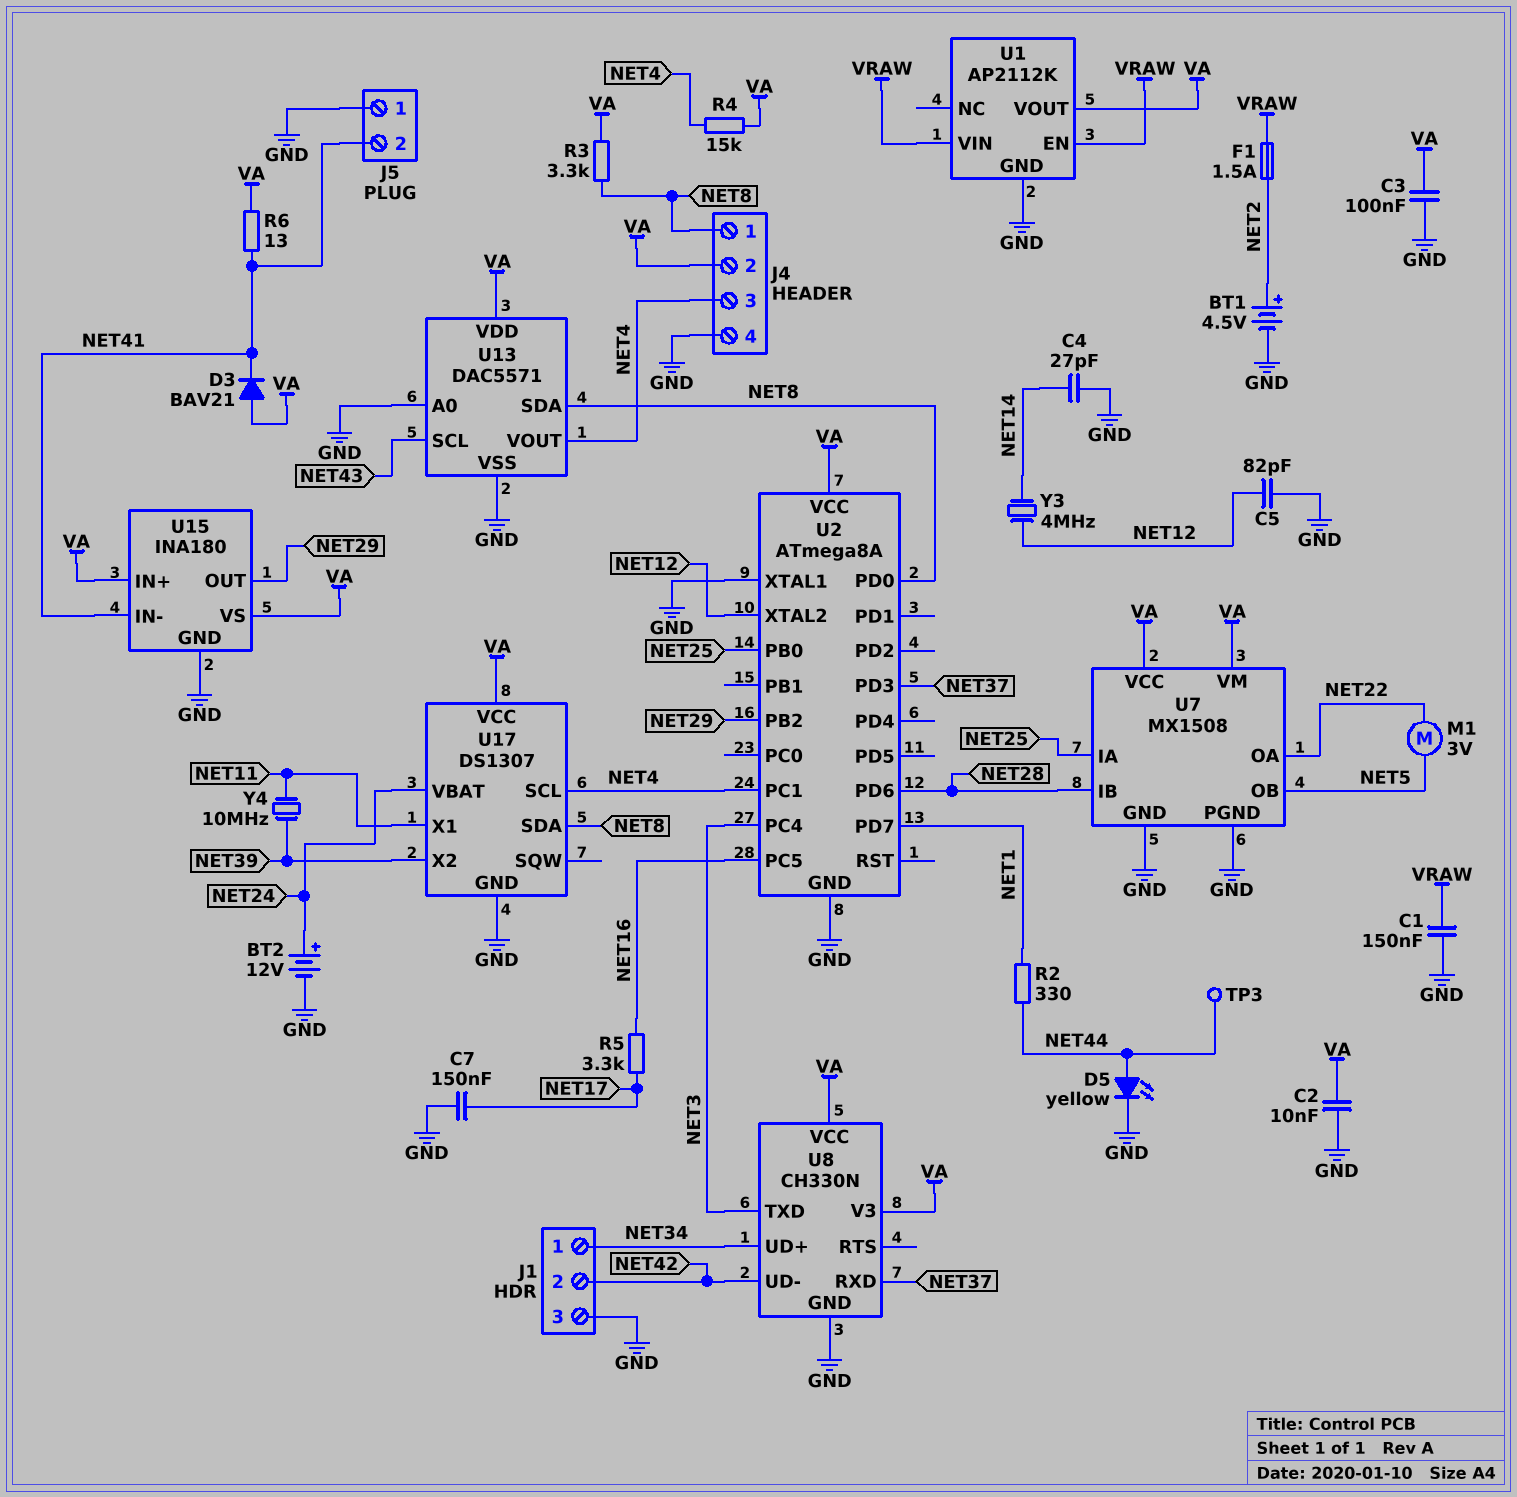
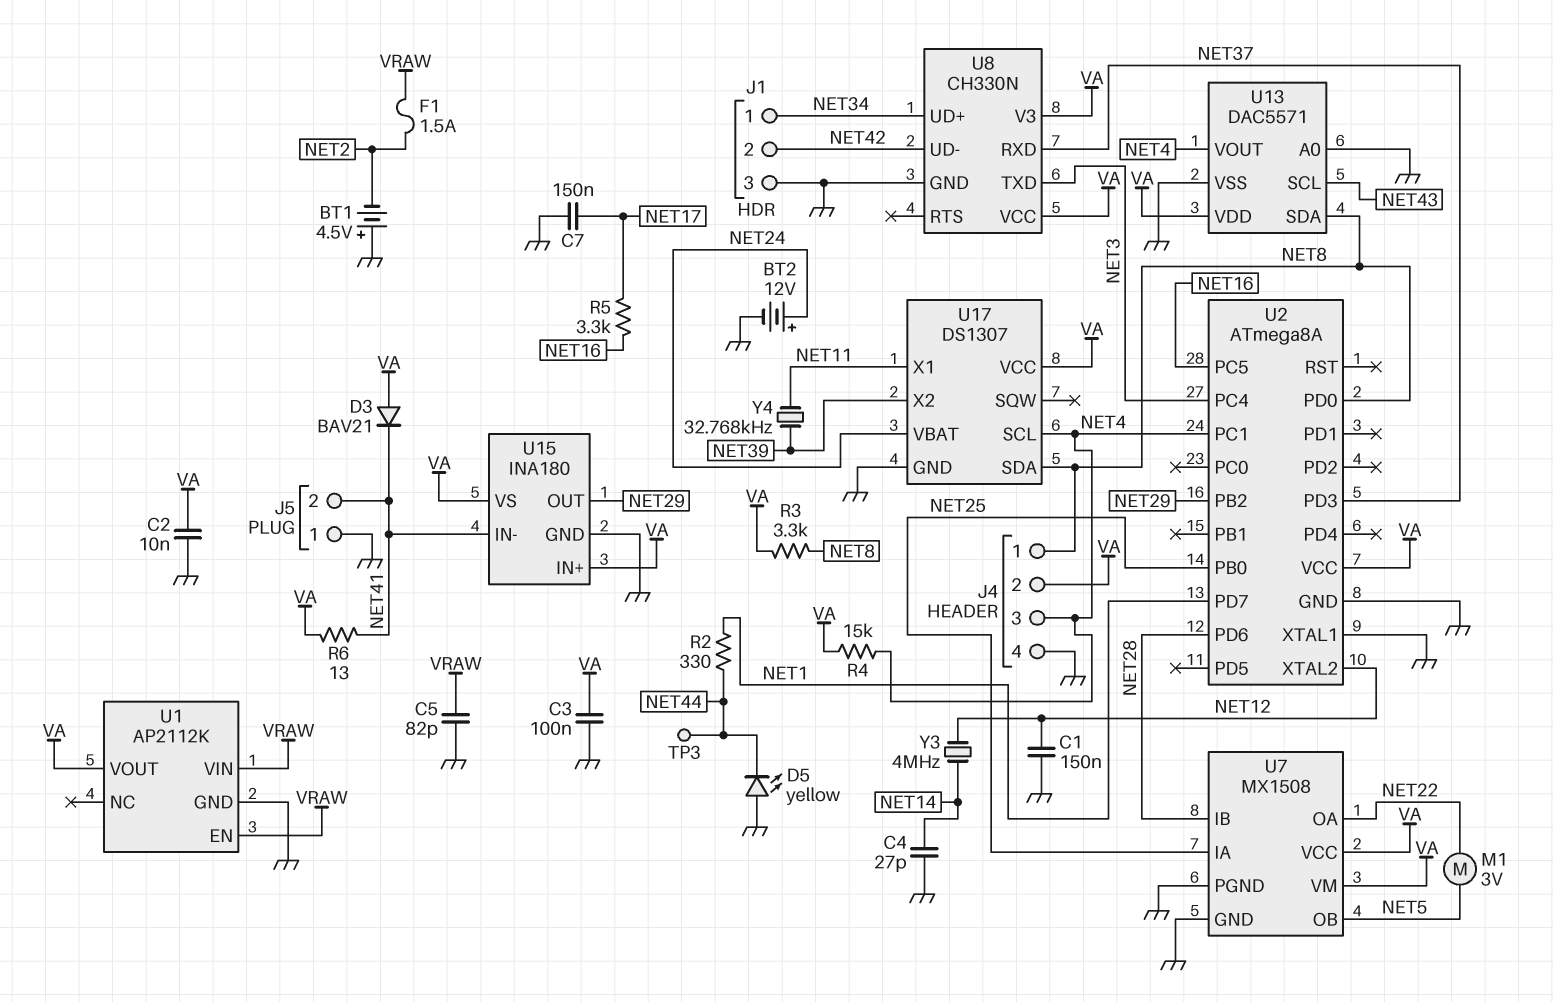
BT1: 4.5V (plus NET2, minus GND) -> 4.5V (plus GND, minus NET2)
C1: 150nF (GND, VRAW) -> 150nF (GND, NET12)
C5: 82pF (GND, NET12) -> 82pF (GND, VRAW)
D5: LED yellow (A NET44, K GND) -> LED yellow (A GND, K NET44)
Y4: 10MHz (NET11, NET39) -> 32.768kHz (NET11, NET39)

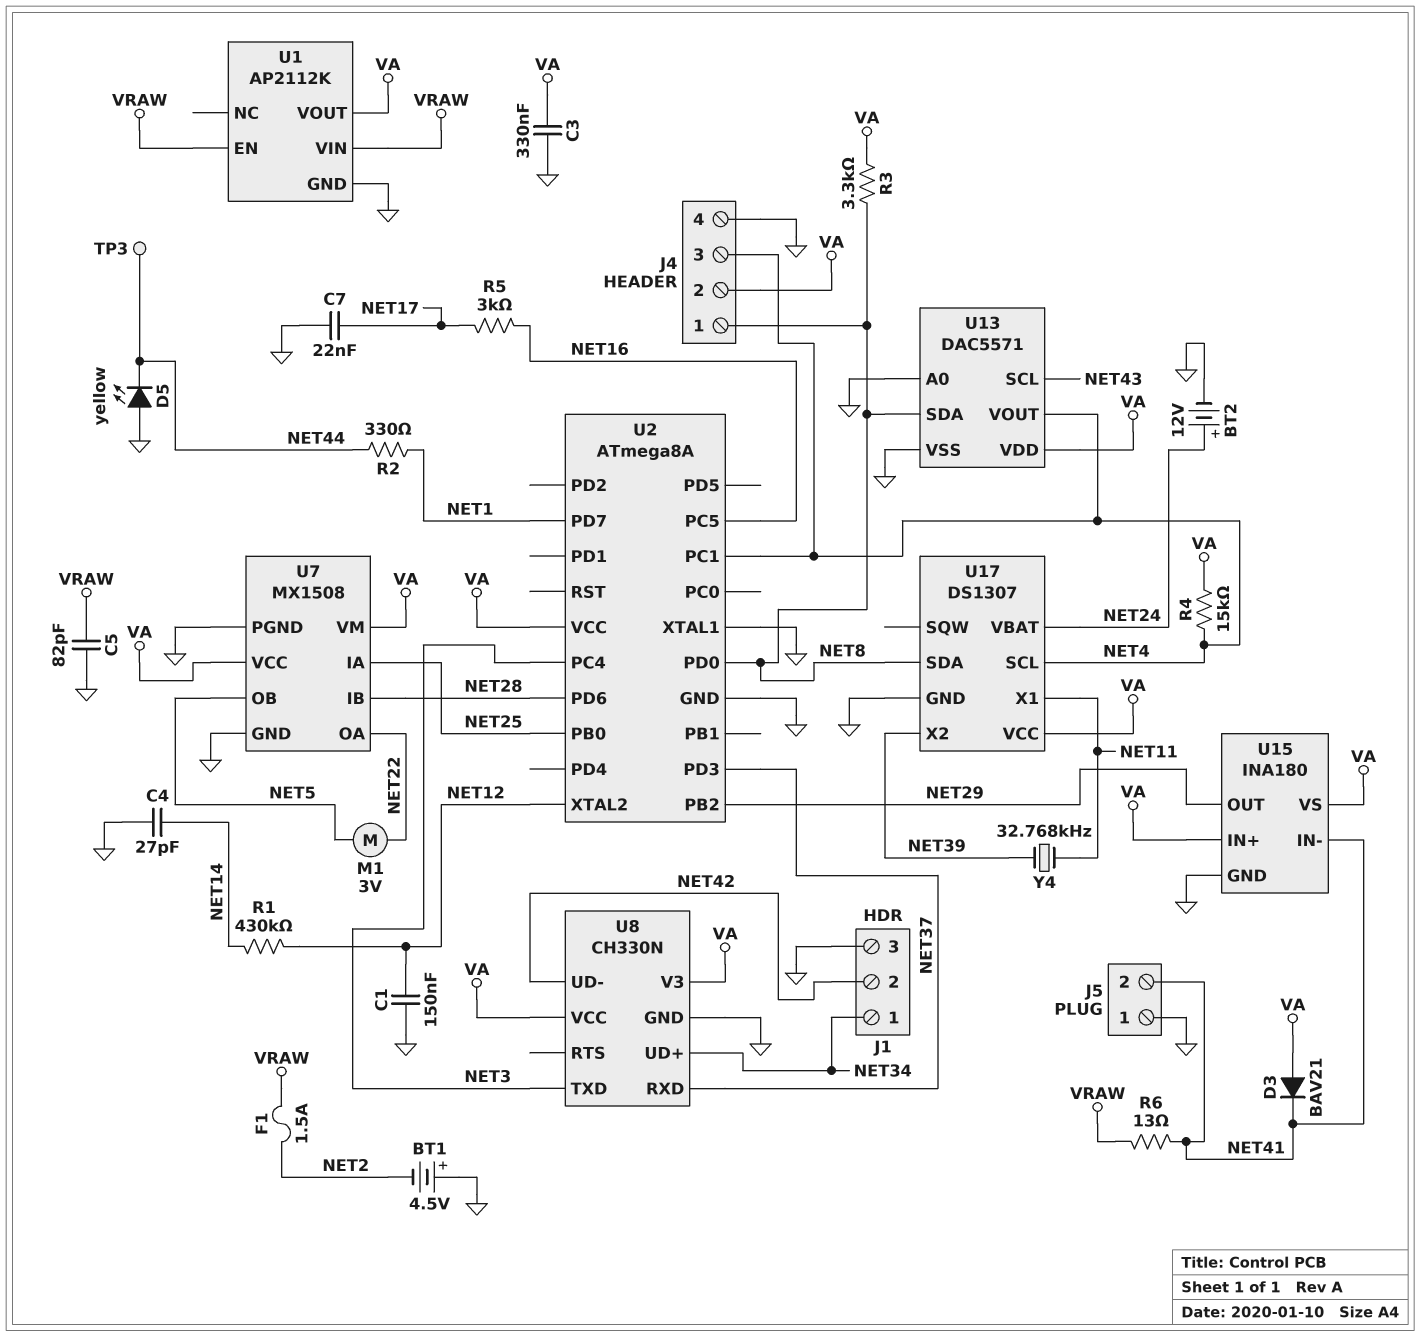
C2: 10nF (GND, VA) -> none
C3: 100nF (GND, VA) -> 330nF (GND, VA)
C7: 150nF (GND, NET17) -> 22nF (GND, NET17)
R1: none -> 430k (NET12, NET14)
R5: 3.3k (NET16, NET17) -> 3k (NET16, NET17)
R6: 13 (NET41, VA) -> 13 (NET41, VRAW)
Y3: 4MHz (NET12, NET14) -> none

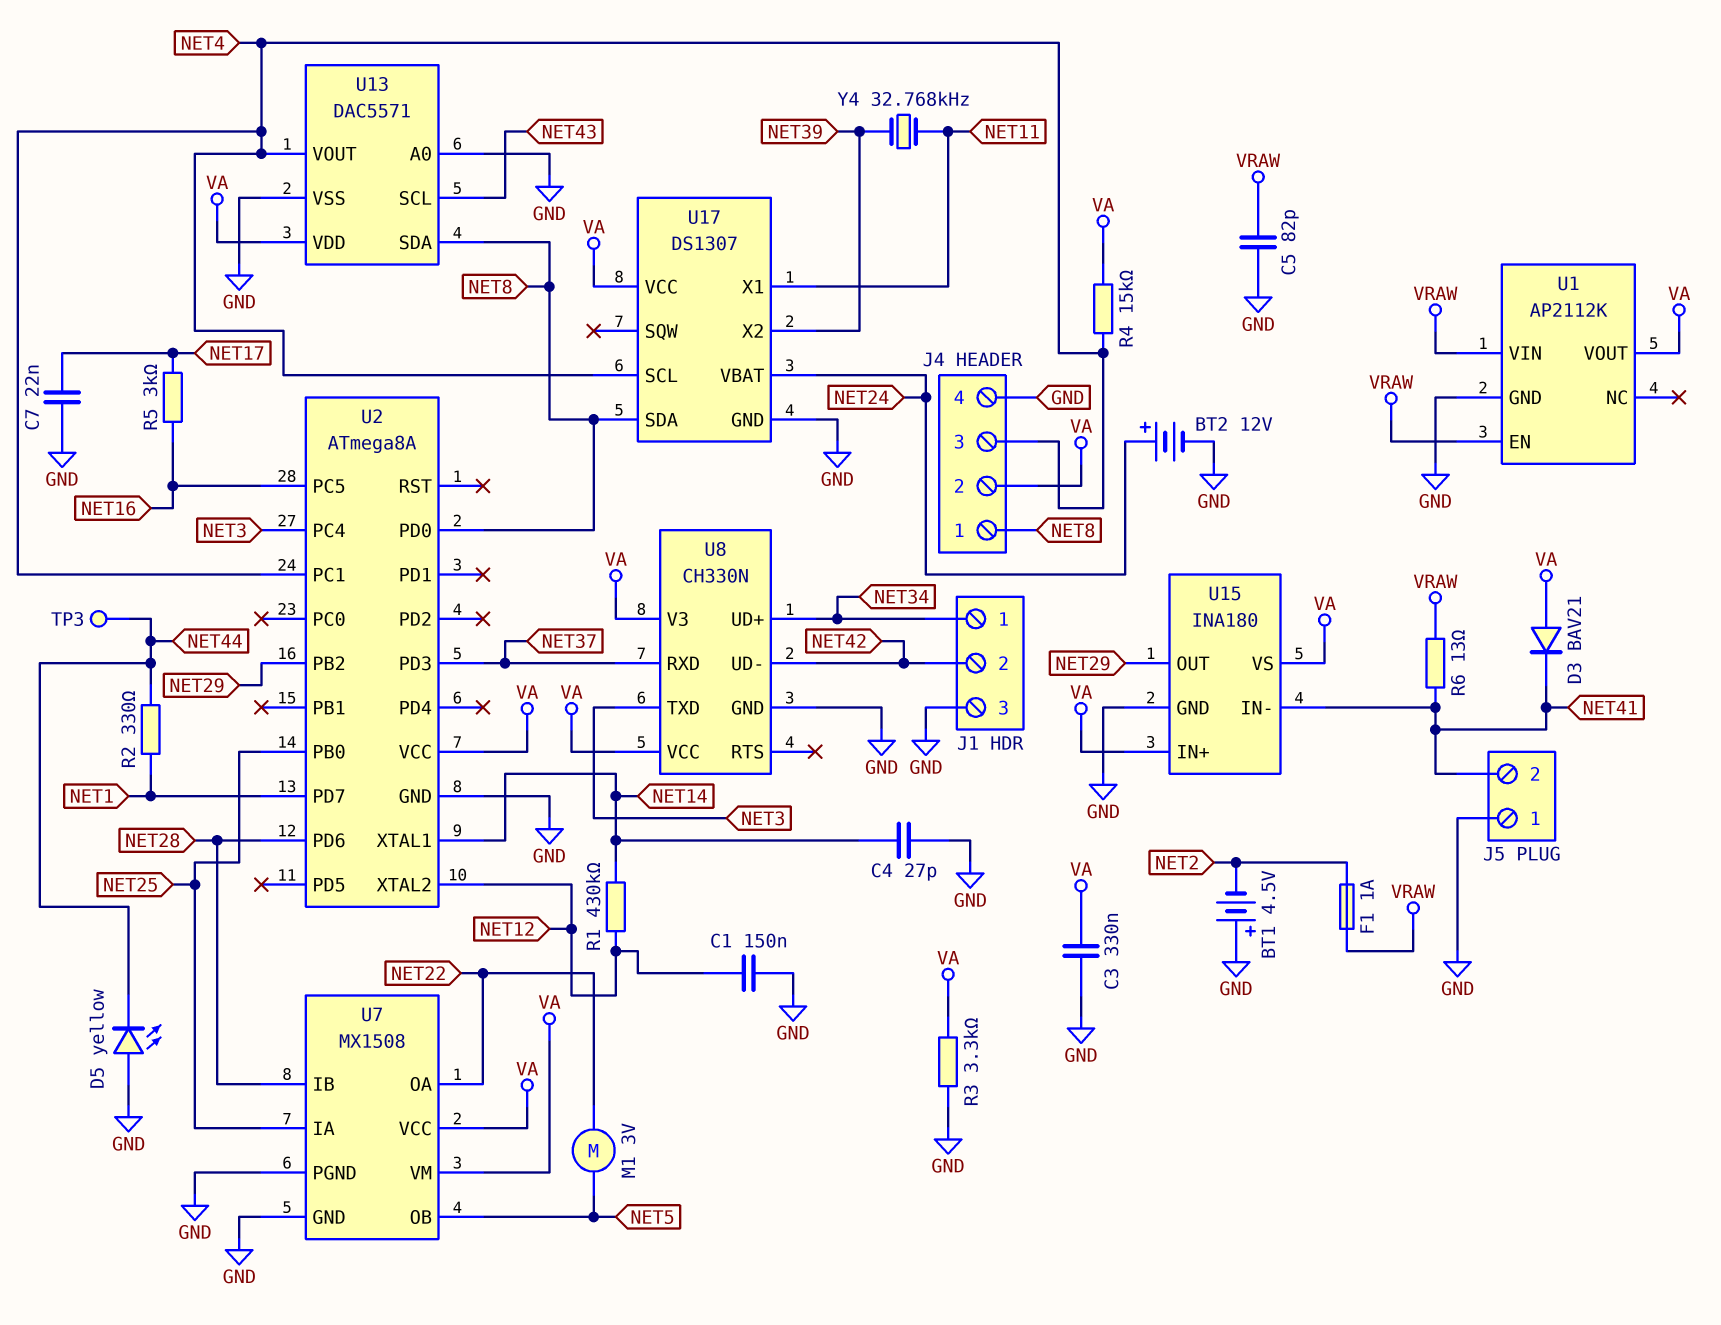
F1: 1.5A (NET2, VRAW) -> 1A (NET2, VRAW)
R3: 3.3k (NET8, VA) -> 3.3k (GND, VA)
U2 pin XTAL1: GND -> NET14

